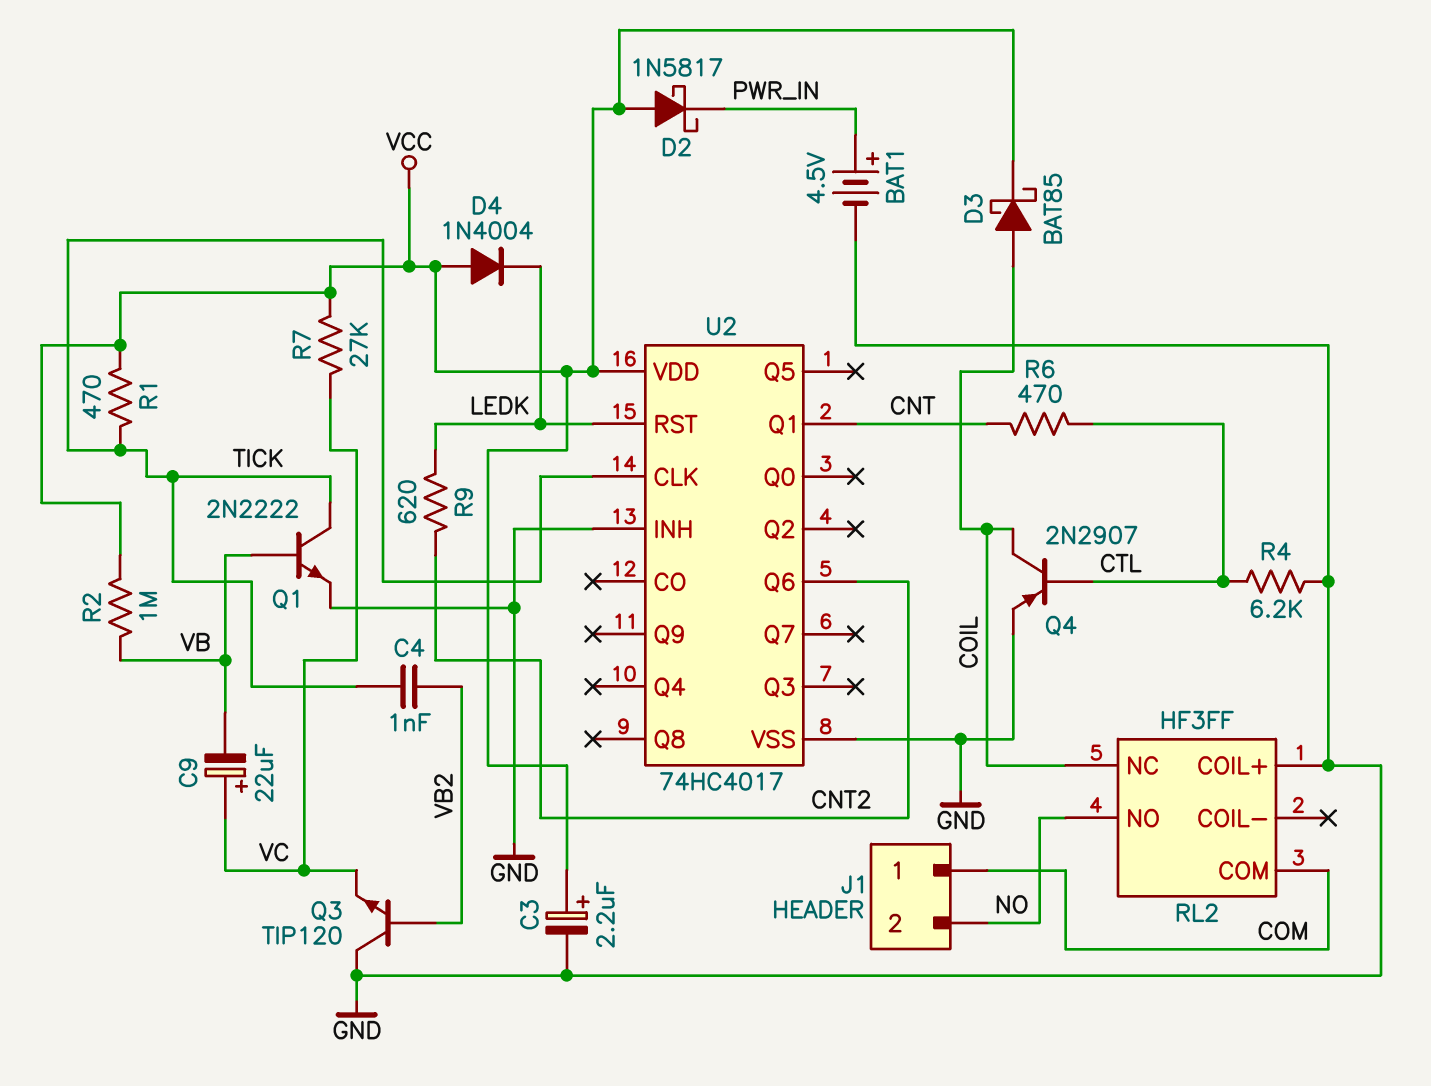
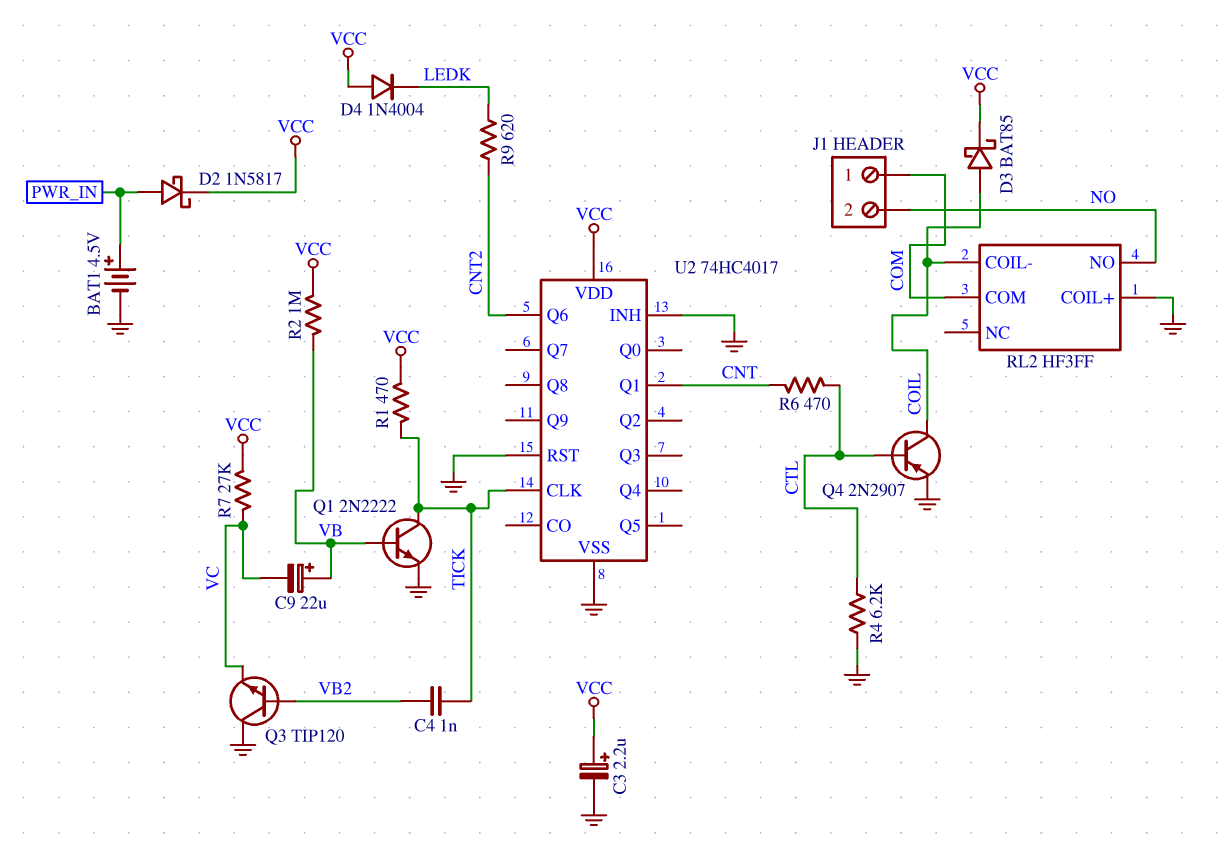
C9: 22uF (plus VC, minus VB) -> 22uF (plus VB, minus VC)
D2: schottky 1N5817 (A VCC, K PWR_IN) -> schottky 1N5817 (A PWR_IN, K VCC)
RL2 pin COIL-: none -> COIL
RL2 pin NC: COIL -> none
U2 pin RST: LEDK -> GND

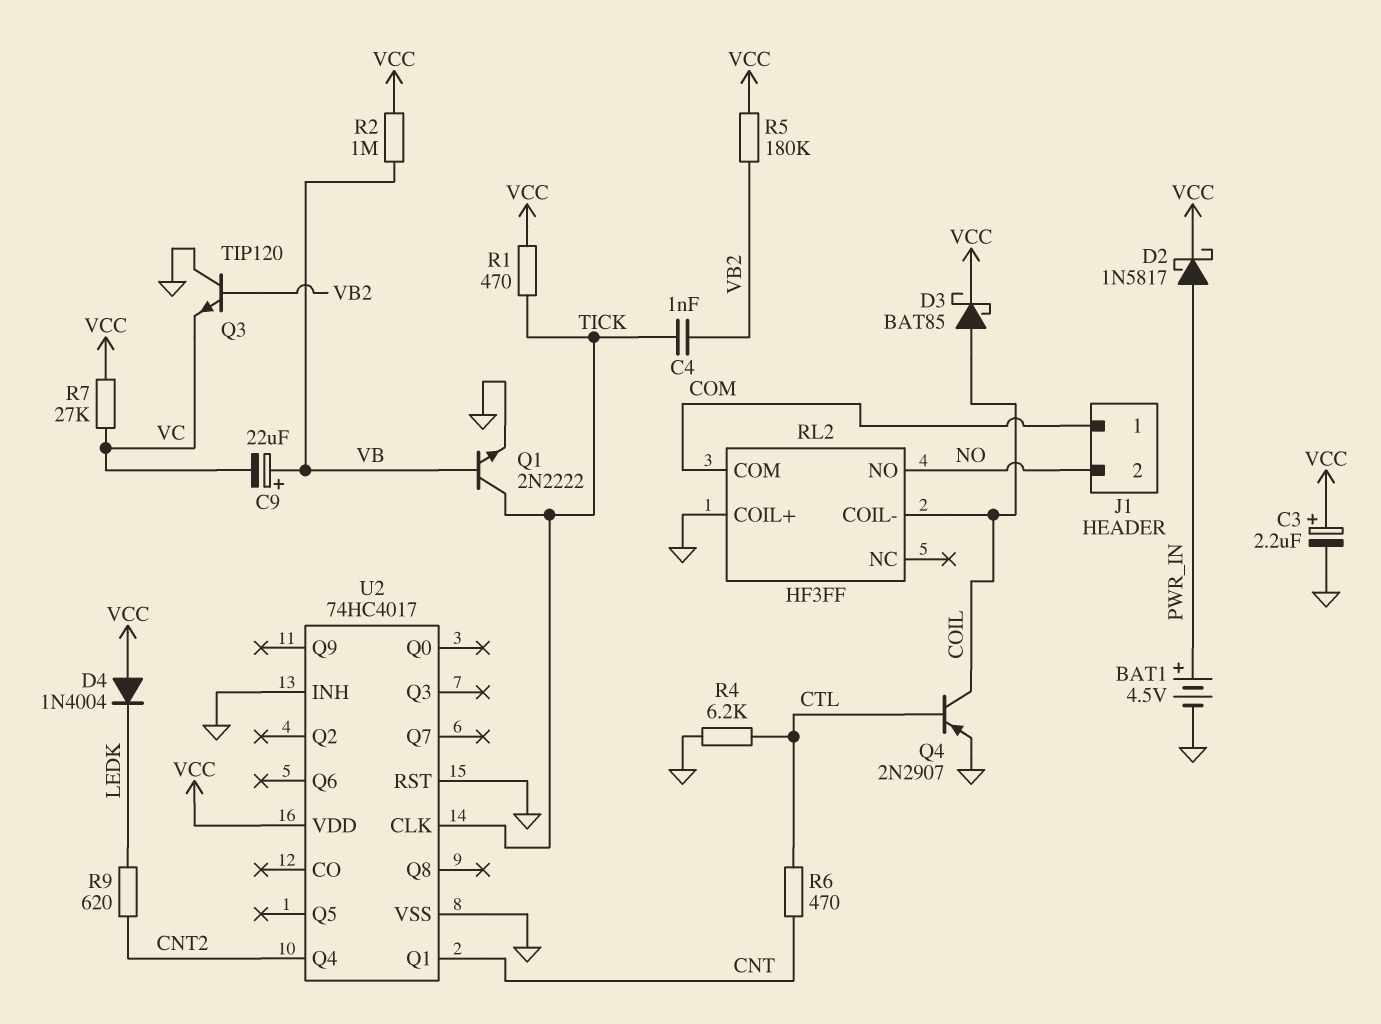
R5: none -> 180k (VB2, VCC)
U2 pin Q4: none -> CNT2
U2 pin Q6: CNT2 -> none

